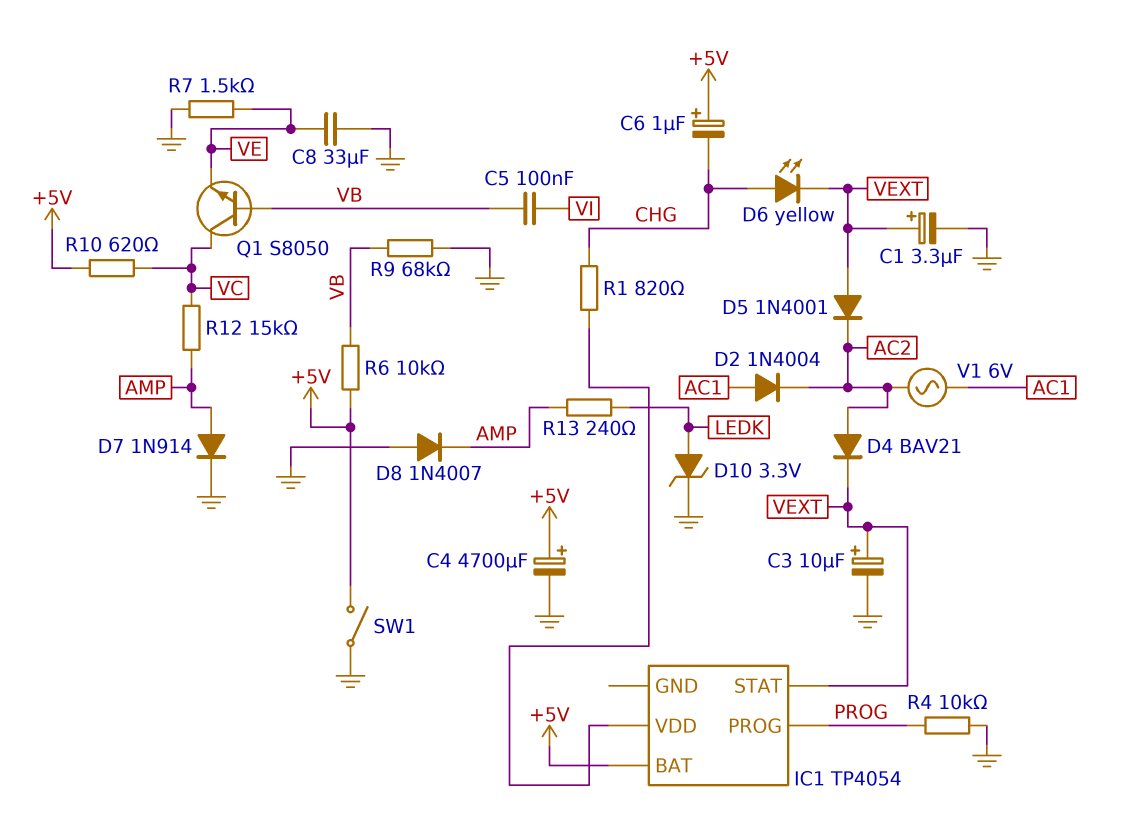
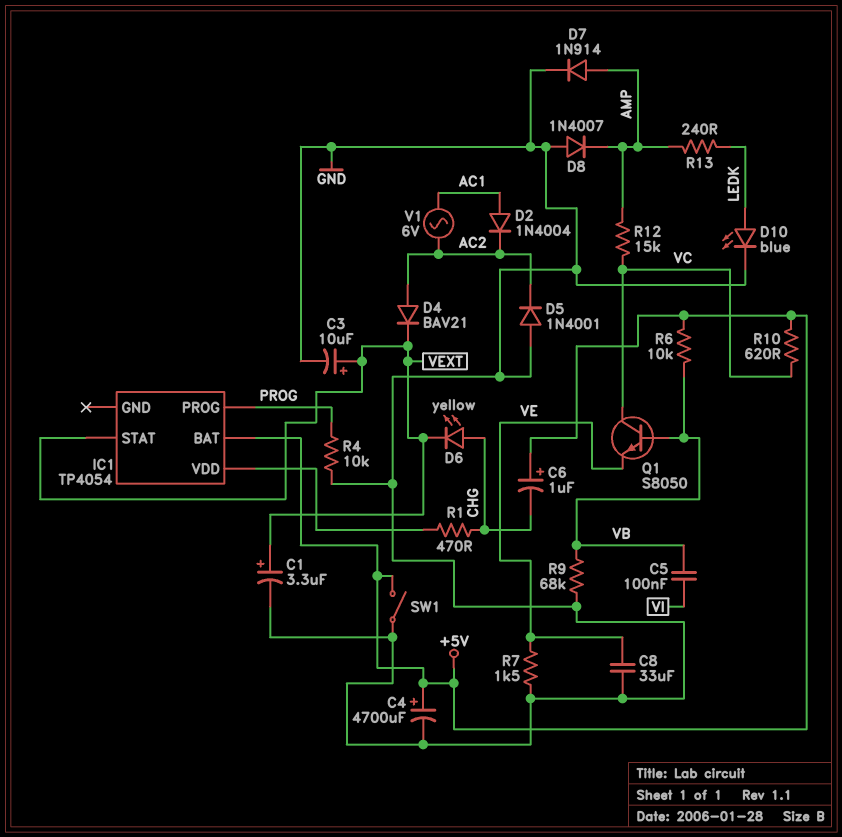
D5: diode 1N4001 (A VEXT, K AC2) -> diode 1N4001 (A GND, K AC2)
D10: zener 3.3V (A LEDK, K GND) -> LED blue (A LEDK, K GND)
R1: 820 (CHG, IC1/VDD) -> 470 (CHG, IC1/VDD)

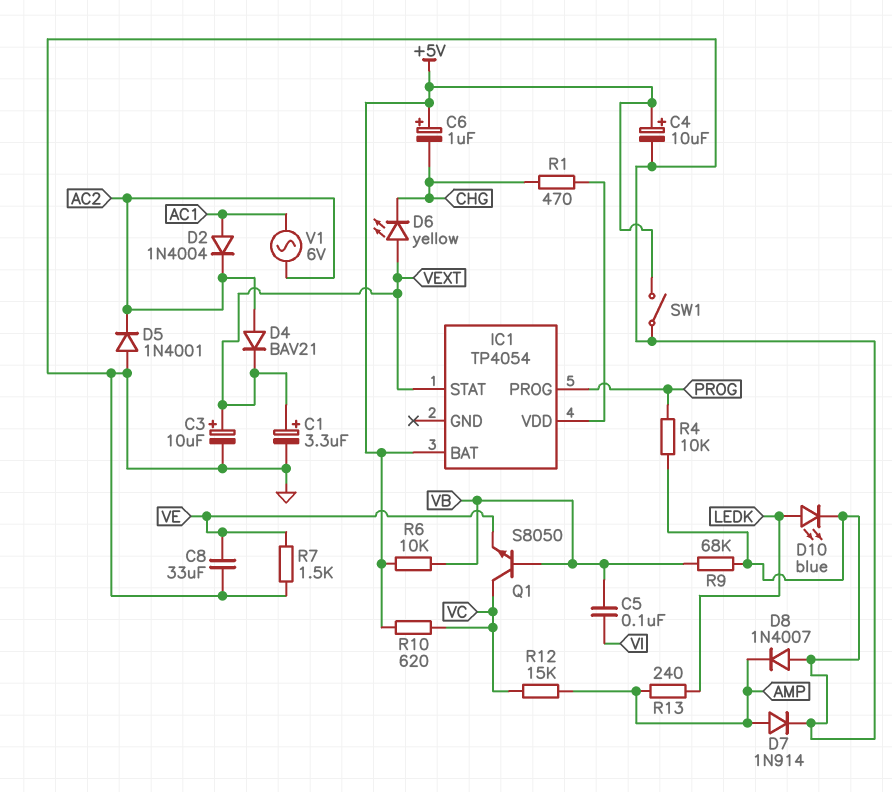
C4: 4700uF (plus +5V, minus GND) -> 10uF (plus +5V, minus GND)
D6: LED yellow (A CHG, K VEXT) -> LED yellow (A VEXT, K CHG)

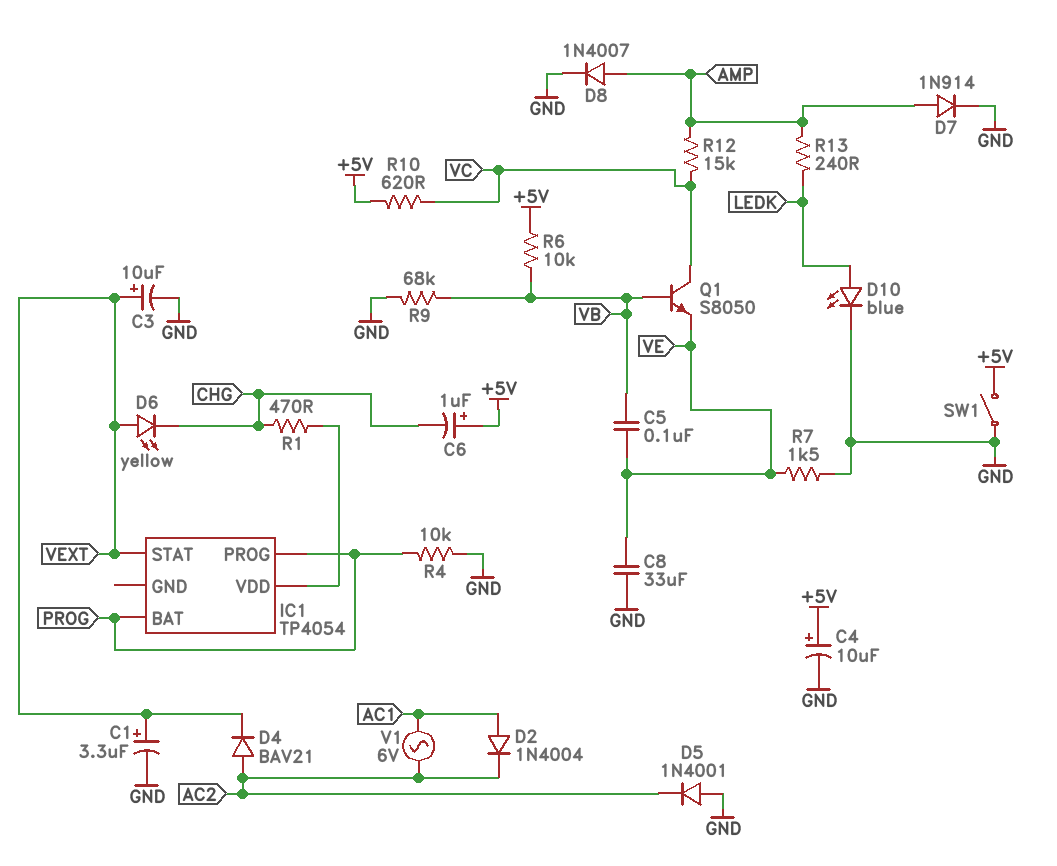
C5: 100nF (VB, VI) -> 100nF (VB, VE)
D8: diode 1N4007 (A GND, K AMP) -> diode 1N4007 (A AMP, K GND)
IC1 pin BAT: +5V -> PROG

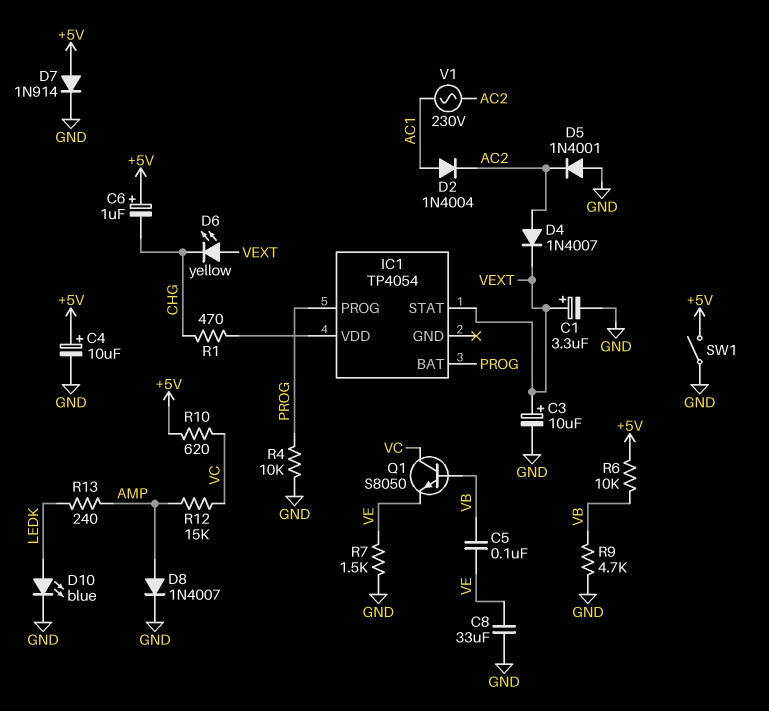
D4: diode BAV21 (A AC2, K VEXT) -> diode 1N4007 (A AC2, K VEXT)
D7: diode 1N914 (A AMP, K GND) -> diode 1N914 (A +5V, K GND)
R9: 68k (GND, VB) -> 4.7k (GND, VB)
V1: AC 6V (AC1, AC2) -> AC 230V (AC1, AC2)

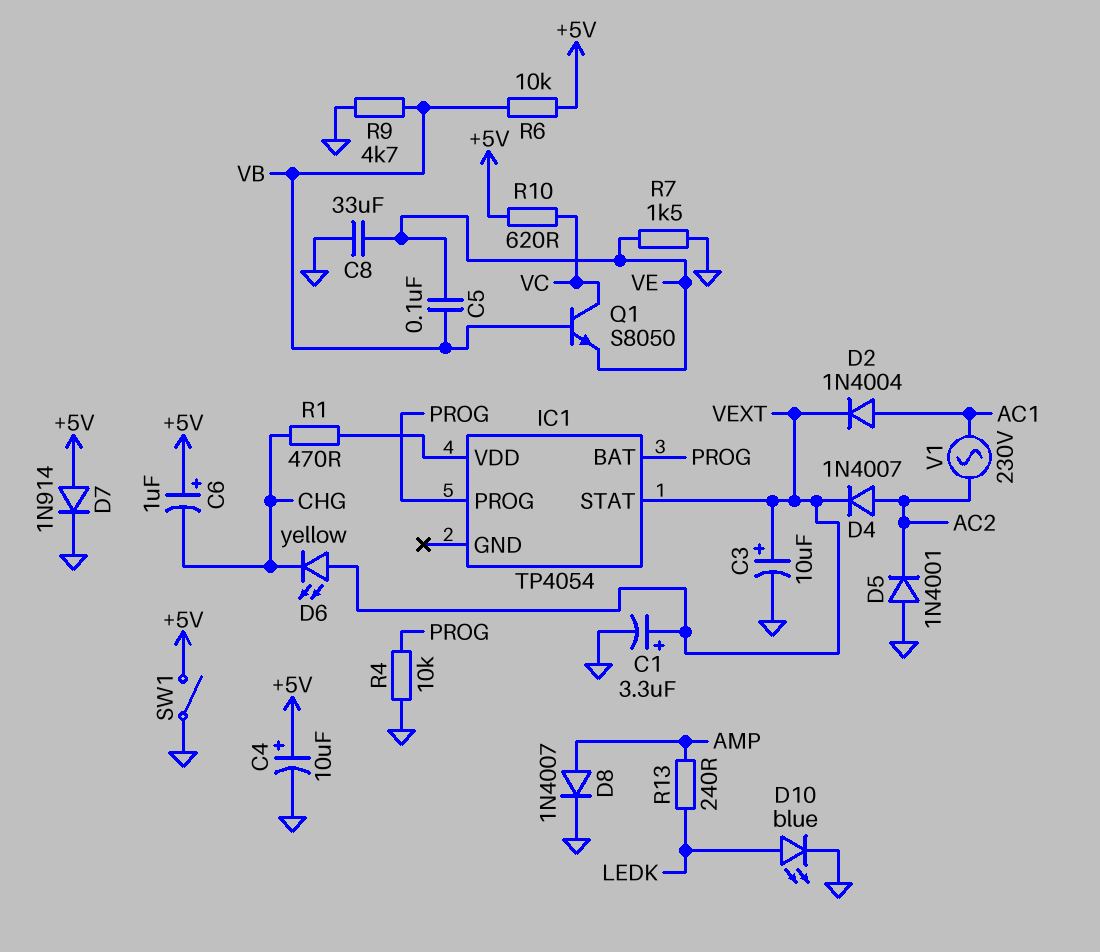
D2: diode 1N4004 (A AC1, K AC2) -> diode 1N4004 (A AC1, K VEXT)
R12: 15k (AMP, VC) -> none

